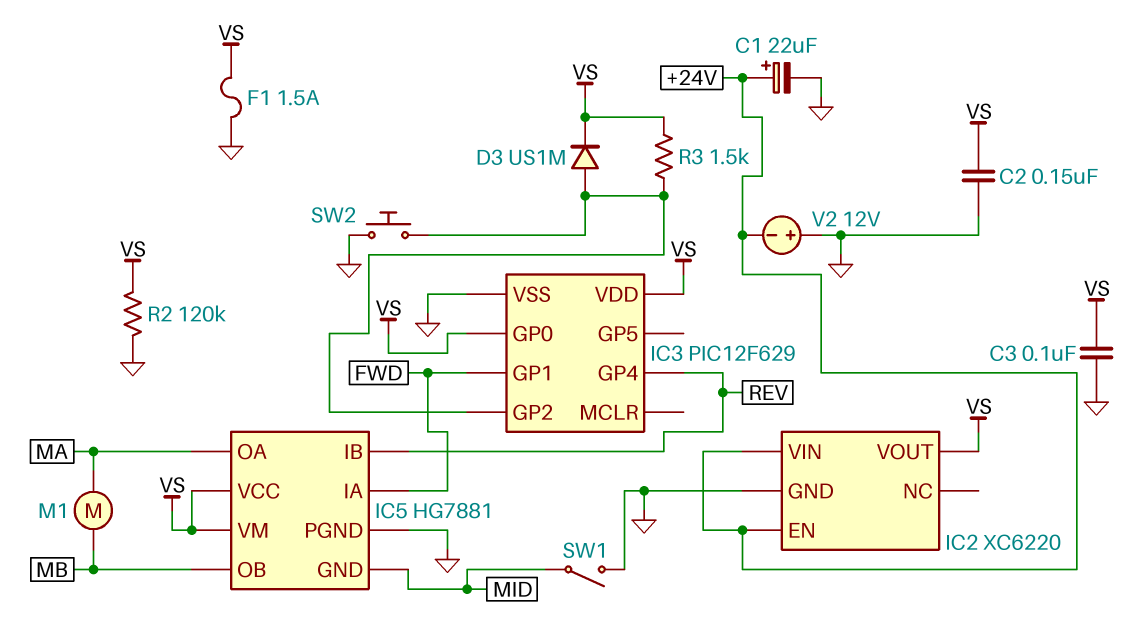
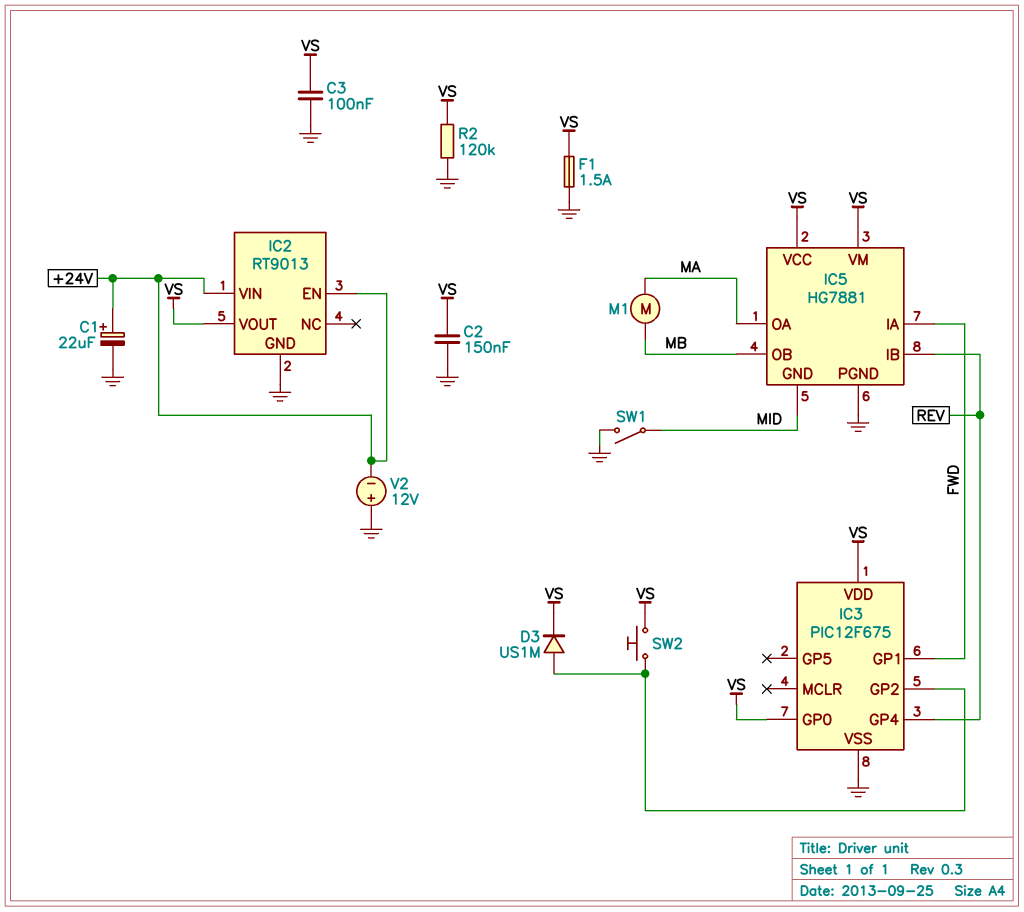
IC2: XC6220 -> RT9013
IC3: PIC12F629 -> PIC12F675
R3: 1.5k (IC3/GP2, VS) -> none
SW2: button (GND, IC3/GP2) -> button (IC3/GP2, VS)

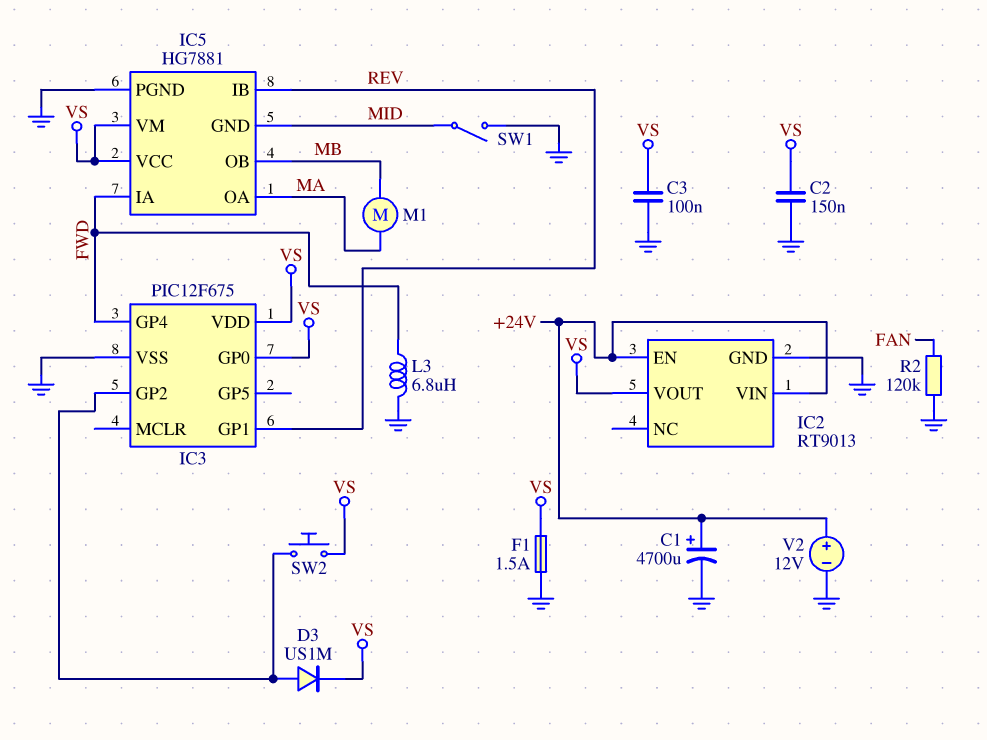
C1: 22uF (plus +24V, minus GND) -> 4700uF (plus +24V, minus GND)
IC3 pin GP1: FWD -> REV
IC3 pin GP4: REV -> FWD
L3: none -> 6.8uH (FWD, GND)
R2: 120k (GND, VS) -> 120k (FAN, GND)
V2: 12V (plus GND, minus +24V) -> 12V (plus +24V, minus GND)

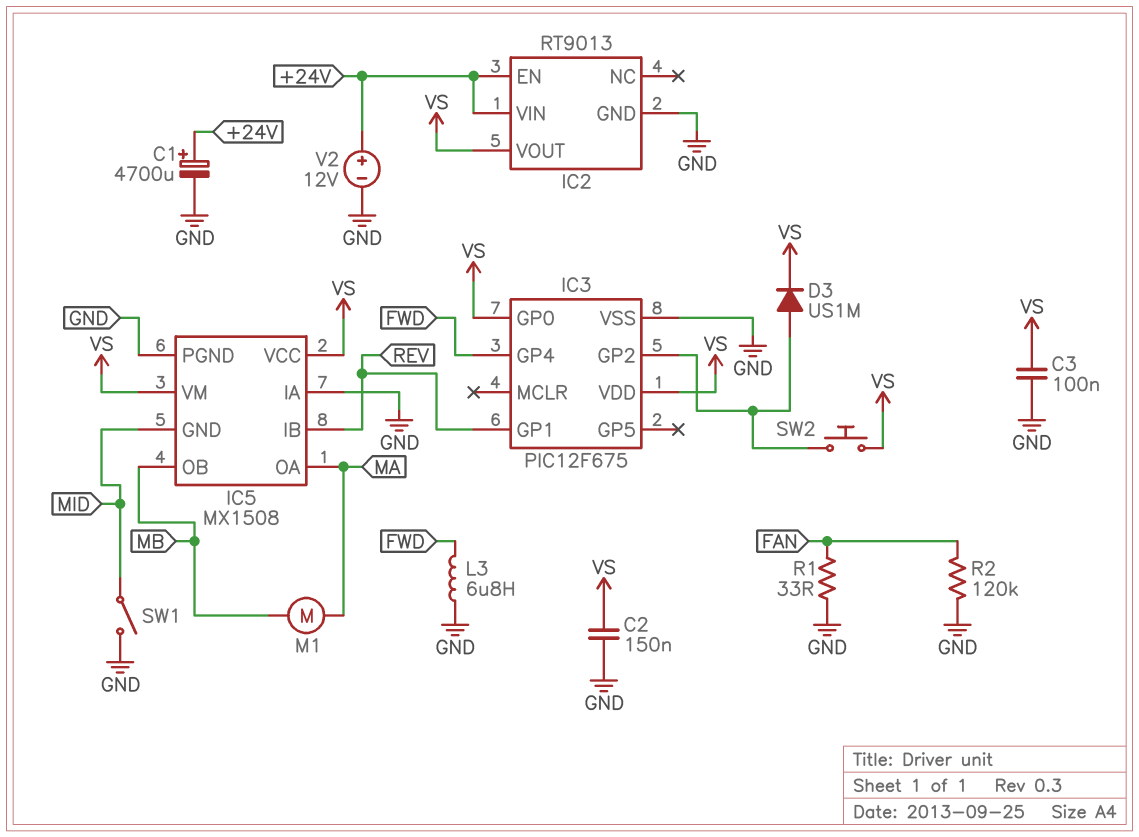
F1: 1.5A (GND, VS) -> none
IC5: HG7881 -> MX1508
IC5 pin IA: FWD -> GND
R1: none -> 33 (FAN, GND)

